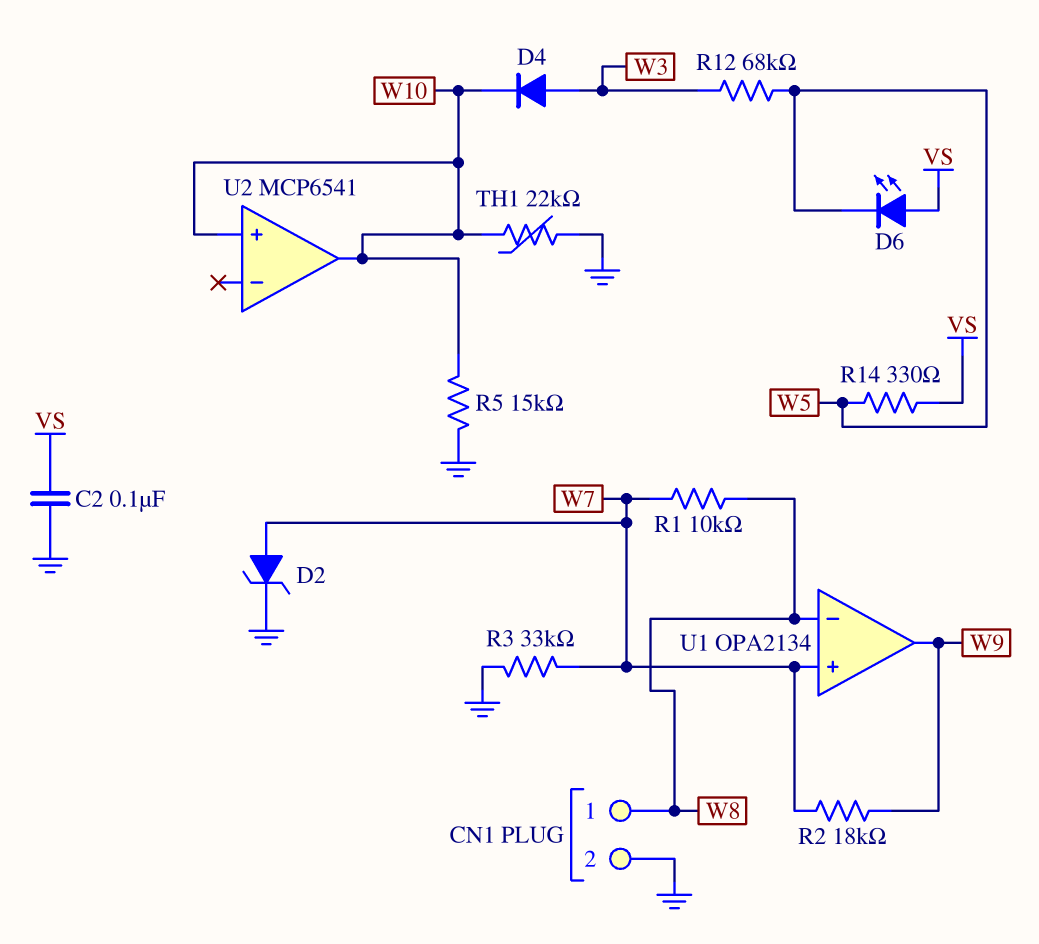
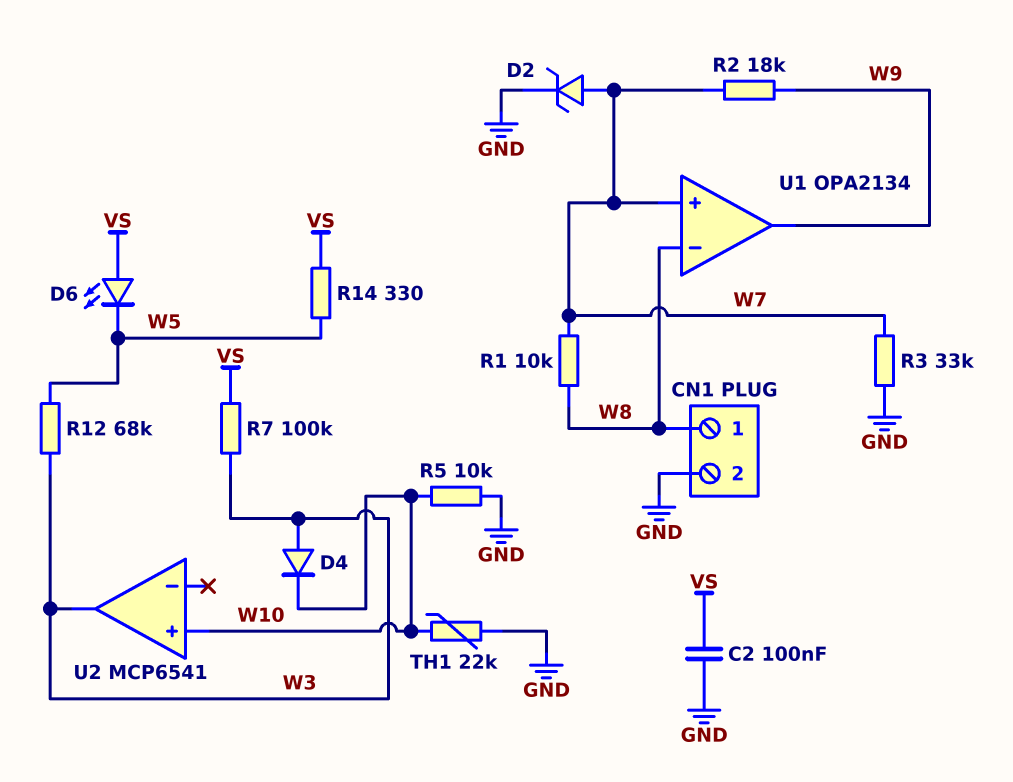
R5: 15k (GND, W10) -> 10k (GND, W10)
R7: none -> 100k (VS, W3)
U2 pin out: W10 -> W3

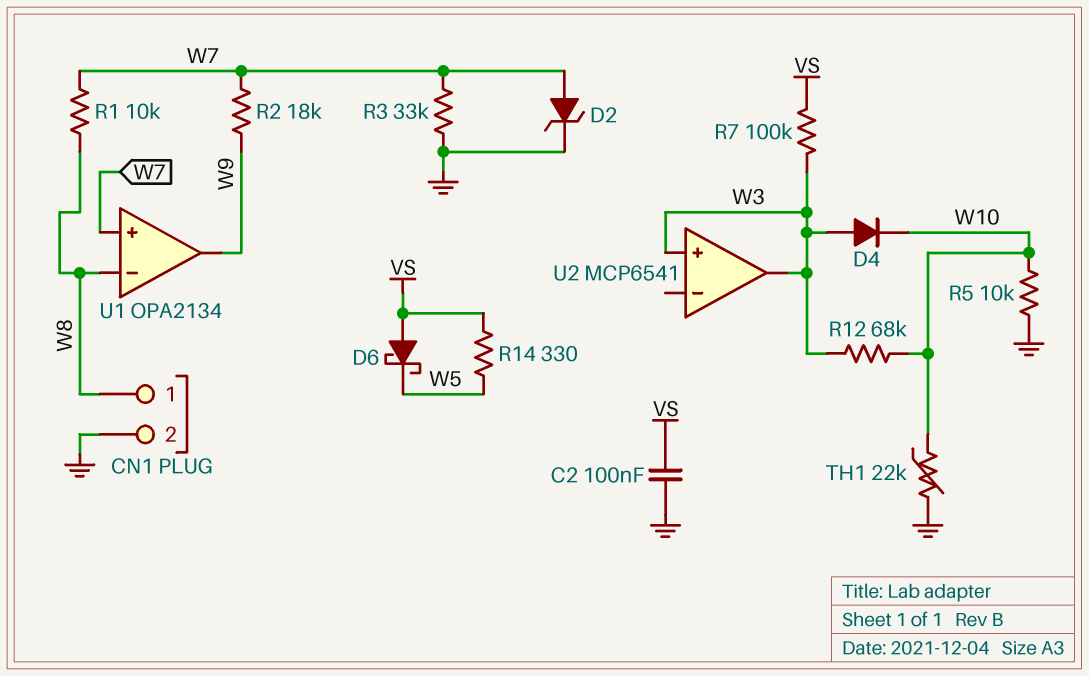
D6: LED (A VS, K W5) -> schottky (A VS, K W5)
R12: 68k (W3, W5) -> 68k (W3, W10)
U2 pin in+: W10 -> W3

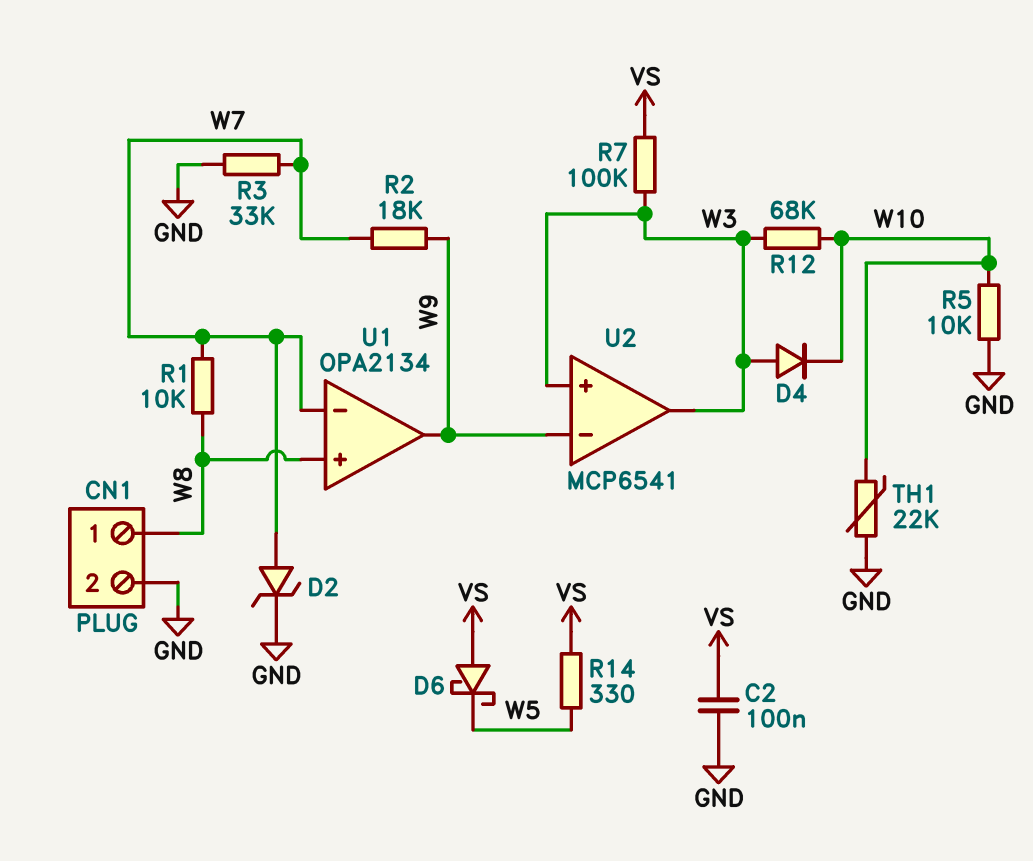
U1 pin in+: W7 -> W8
U1 pin in-: W8 -> W7
U2 pin in-: none -> W9

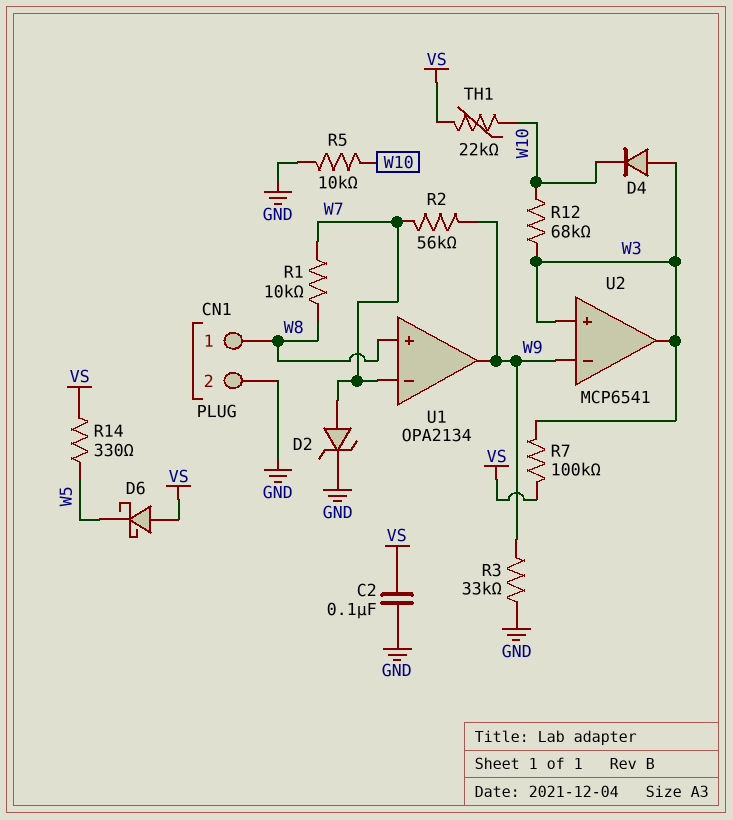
R2: 18k (W7, W9) -> 56k (W7, W9)
R3: 33k (GND, W7) -> 33k (GND, W9)
TH1: 22k (GND, W10) -> 22k (VS, W10)

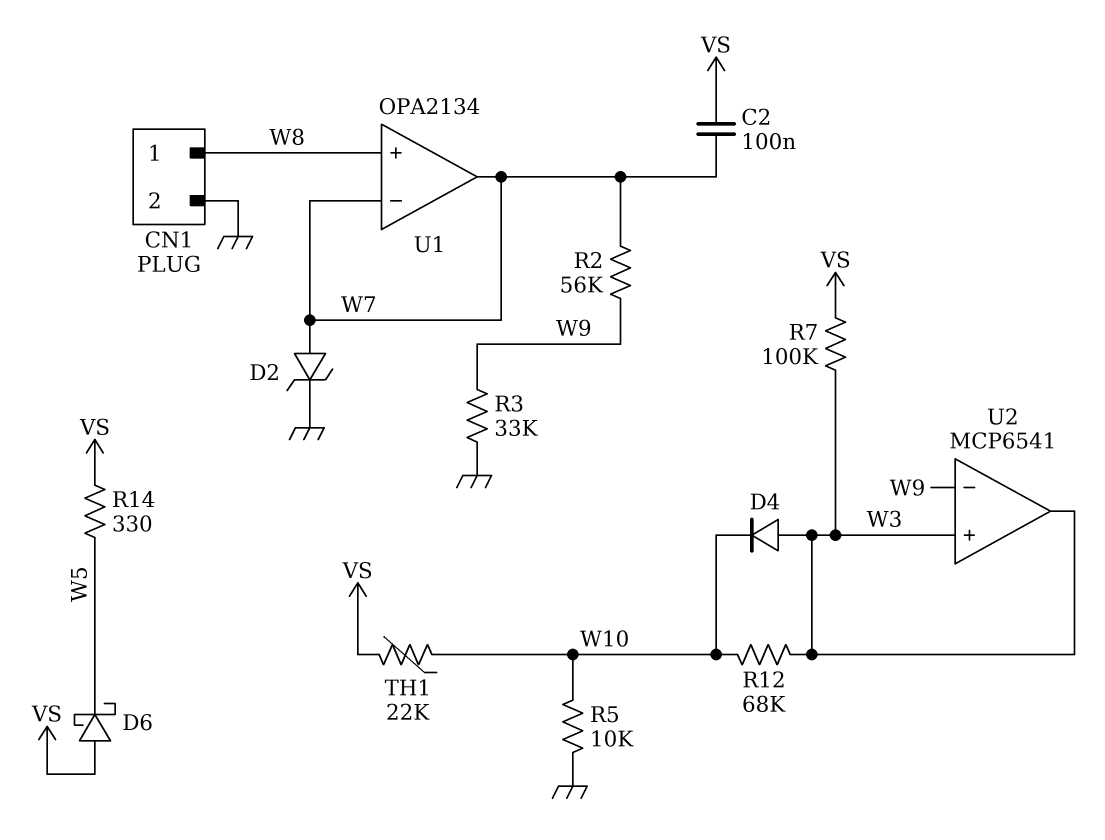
C2: 100nF (GND, VS) -> 100nF (VS, W7)
R1: 10k (W7, W8) -> none
U1 pin out: W9 -> W7

